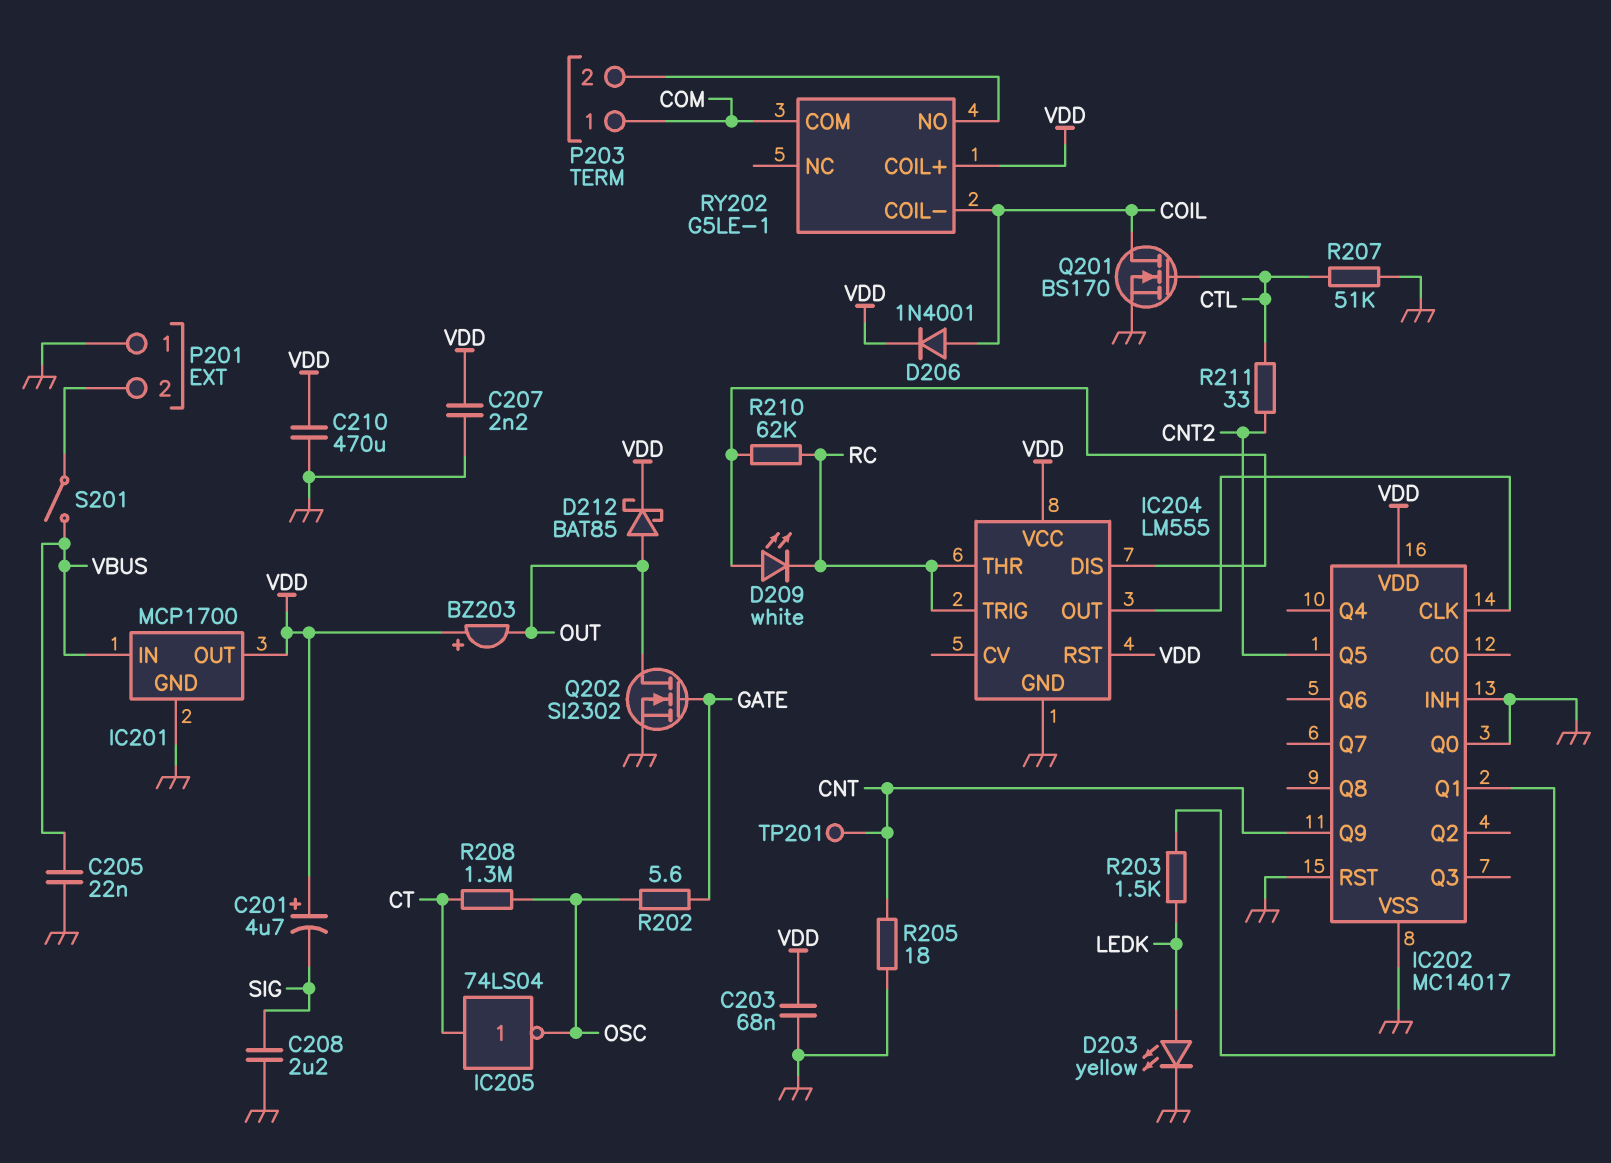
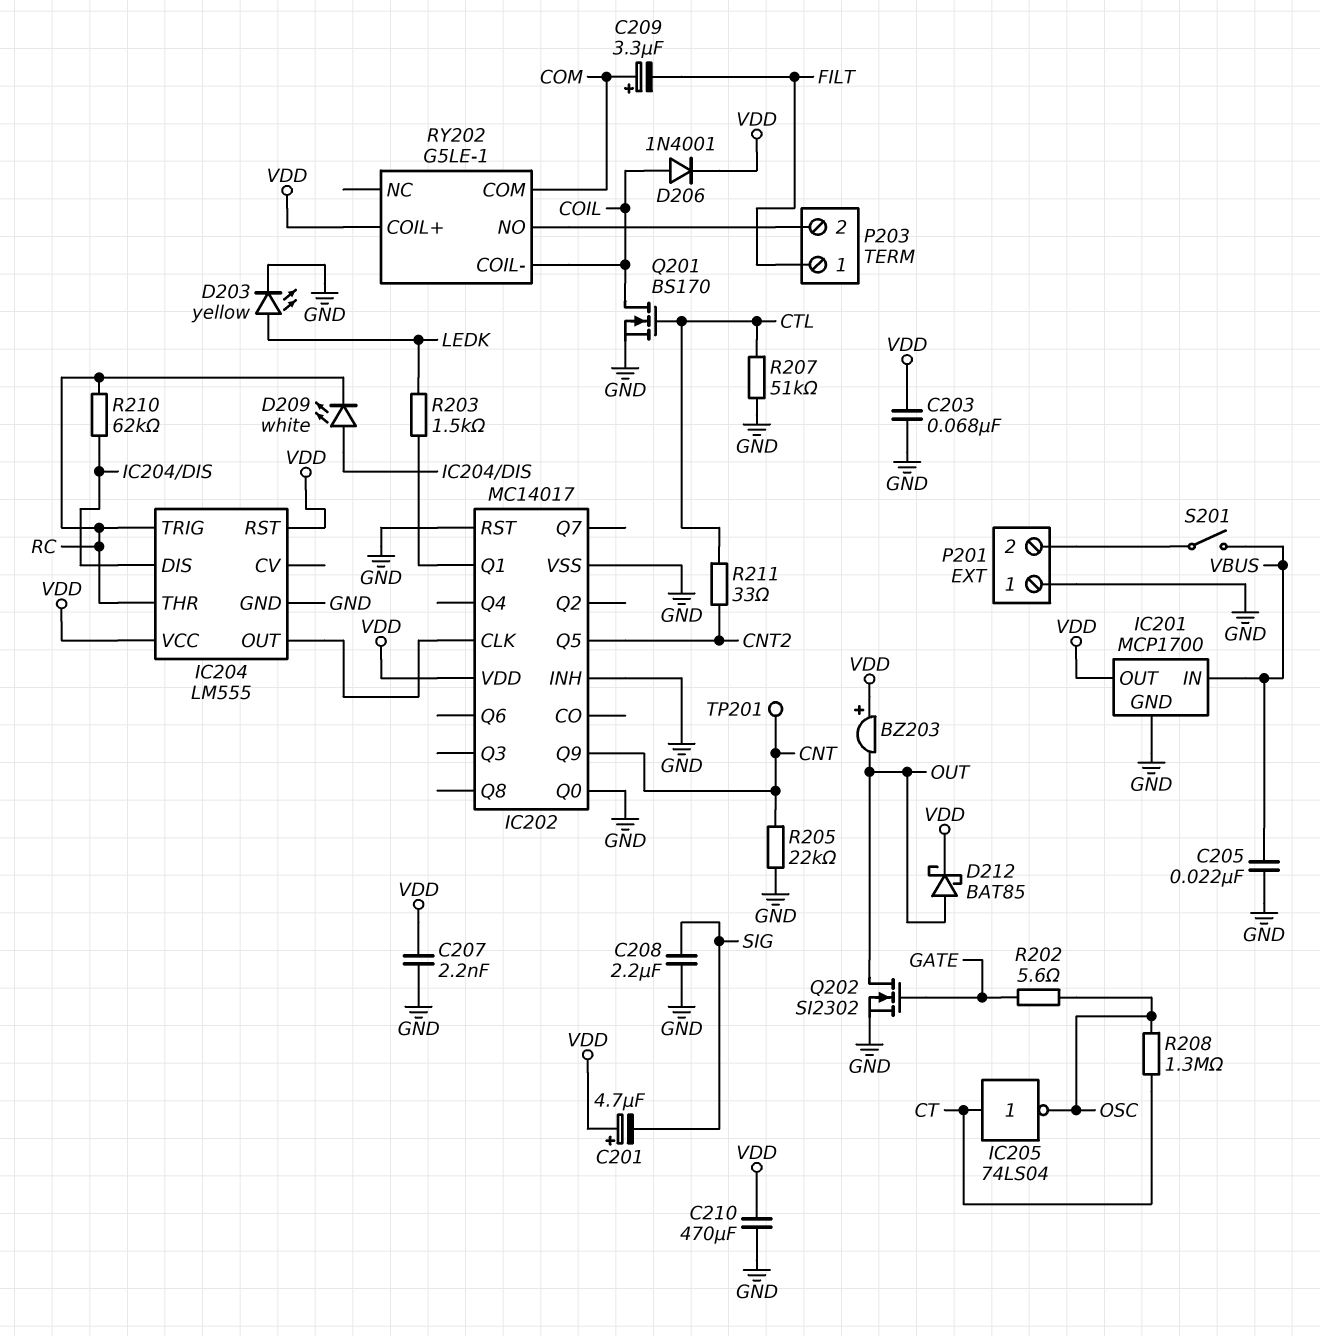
C209: none -> 3.3uF (plus COM, minus FILT)
P203 pin 1: COM -> FILT
R205: 18 (CNT, GND) -> 22k (CNT, GND)

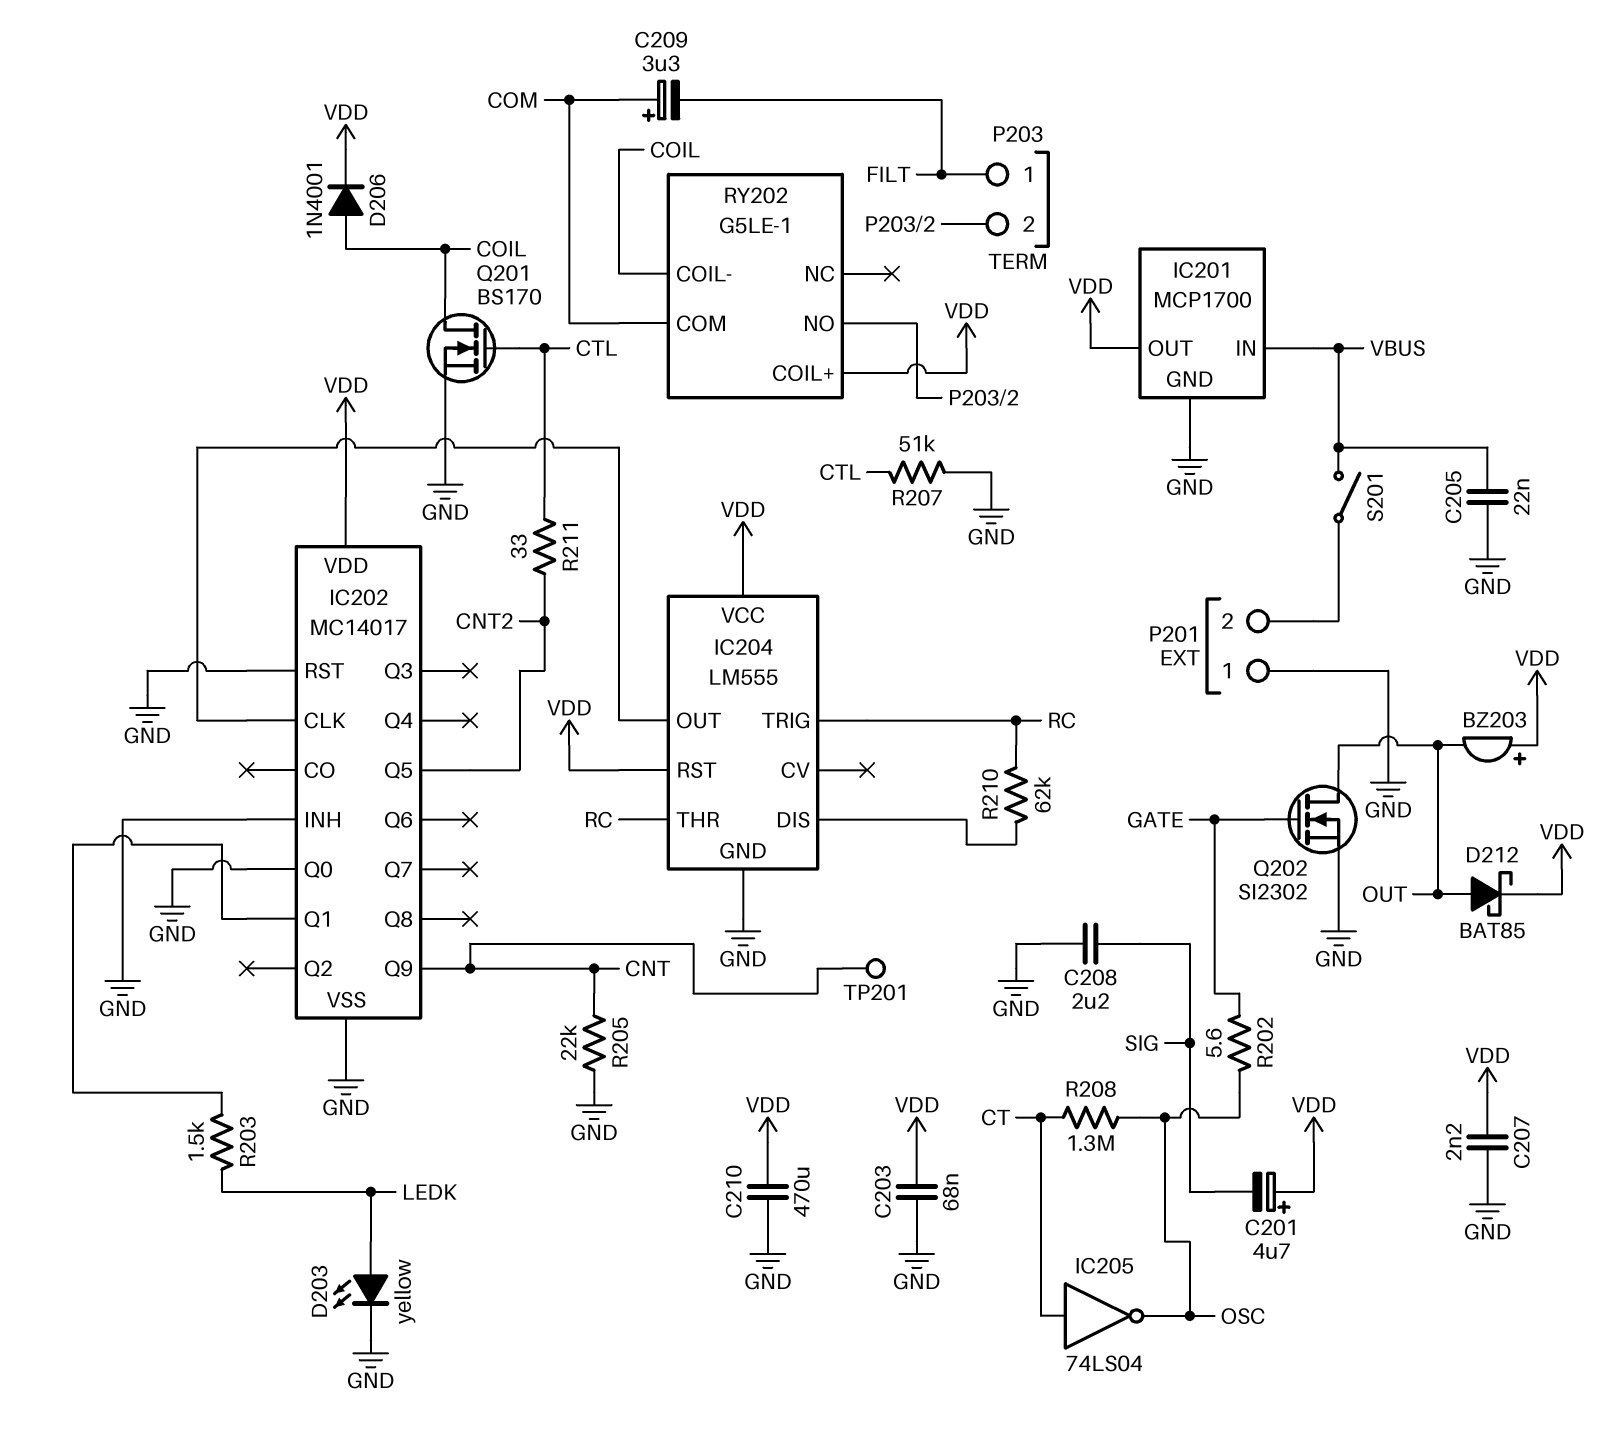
D209: LED white (A IC204/DIS, K RC) -> none

